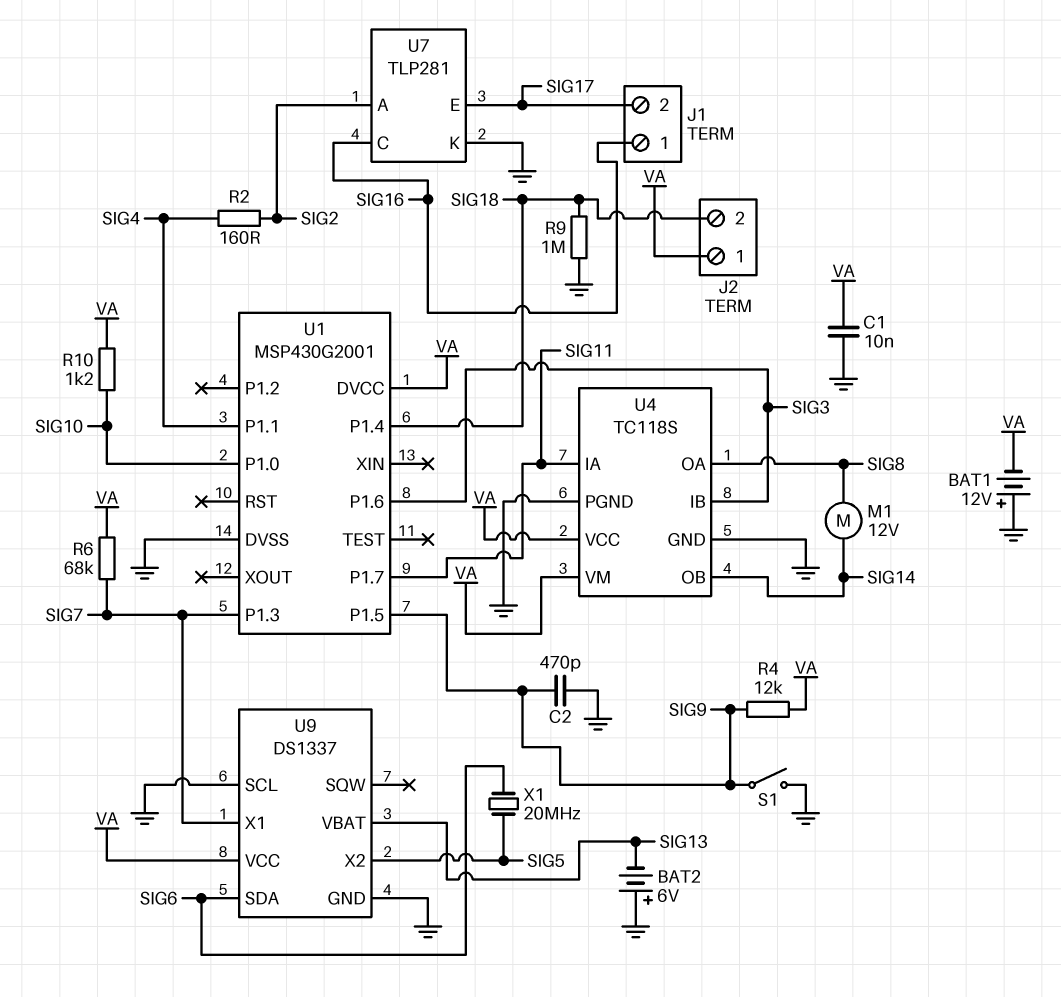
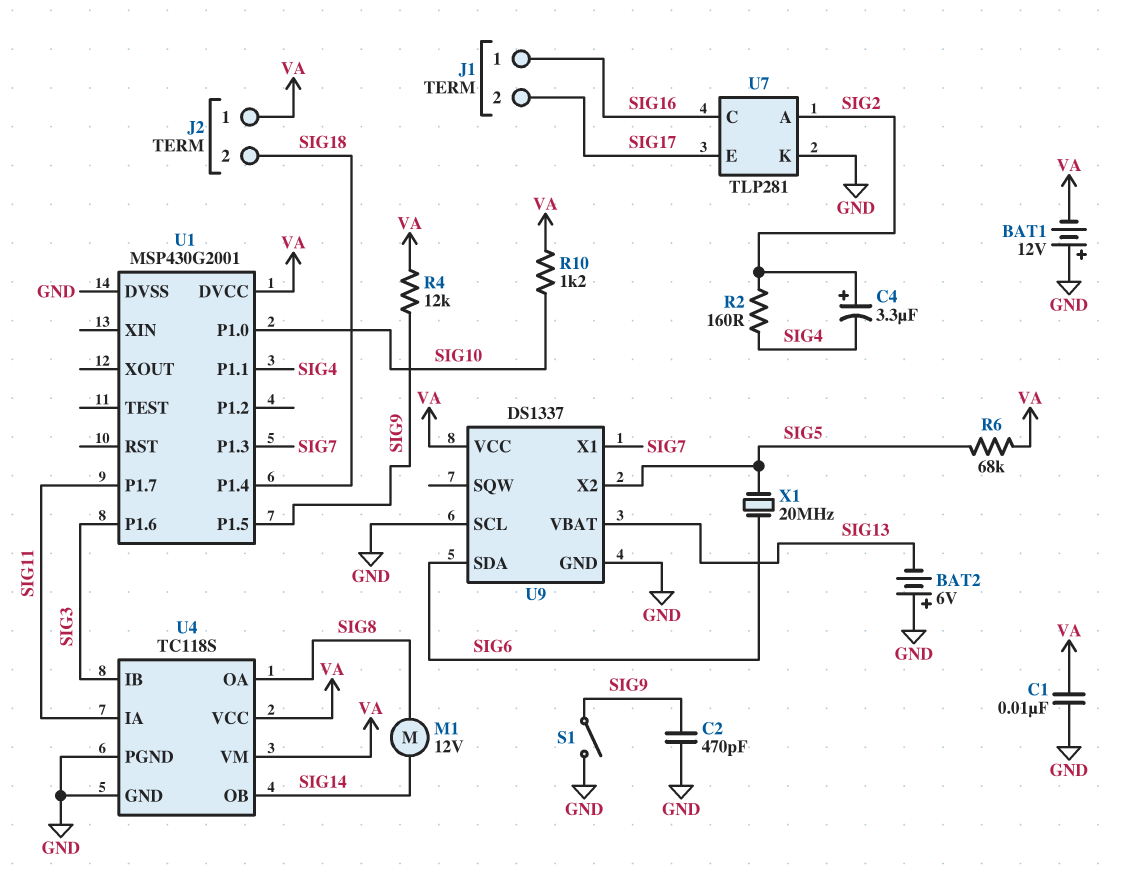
C4: none -> 3.3uF (plus SIG2, minus SIG4)
R6: 68k (SIG7, VA) -> 68k (SIG5, VA)
R9: 1M (GND, SIG18) -> none

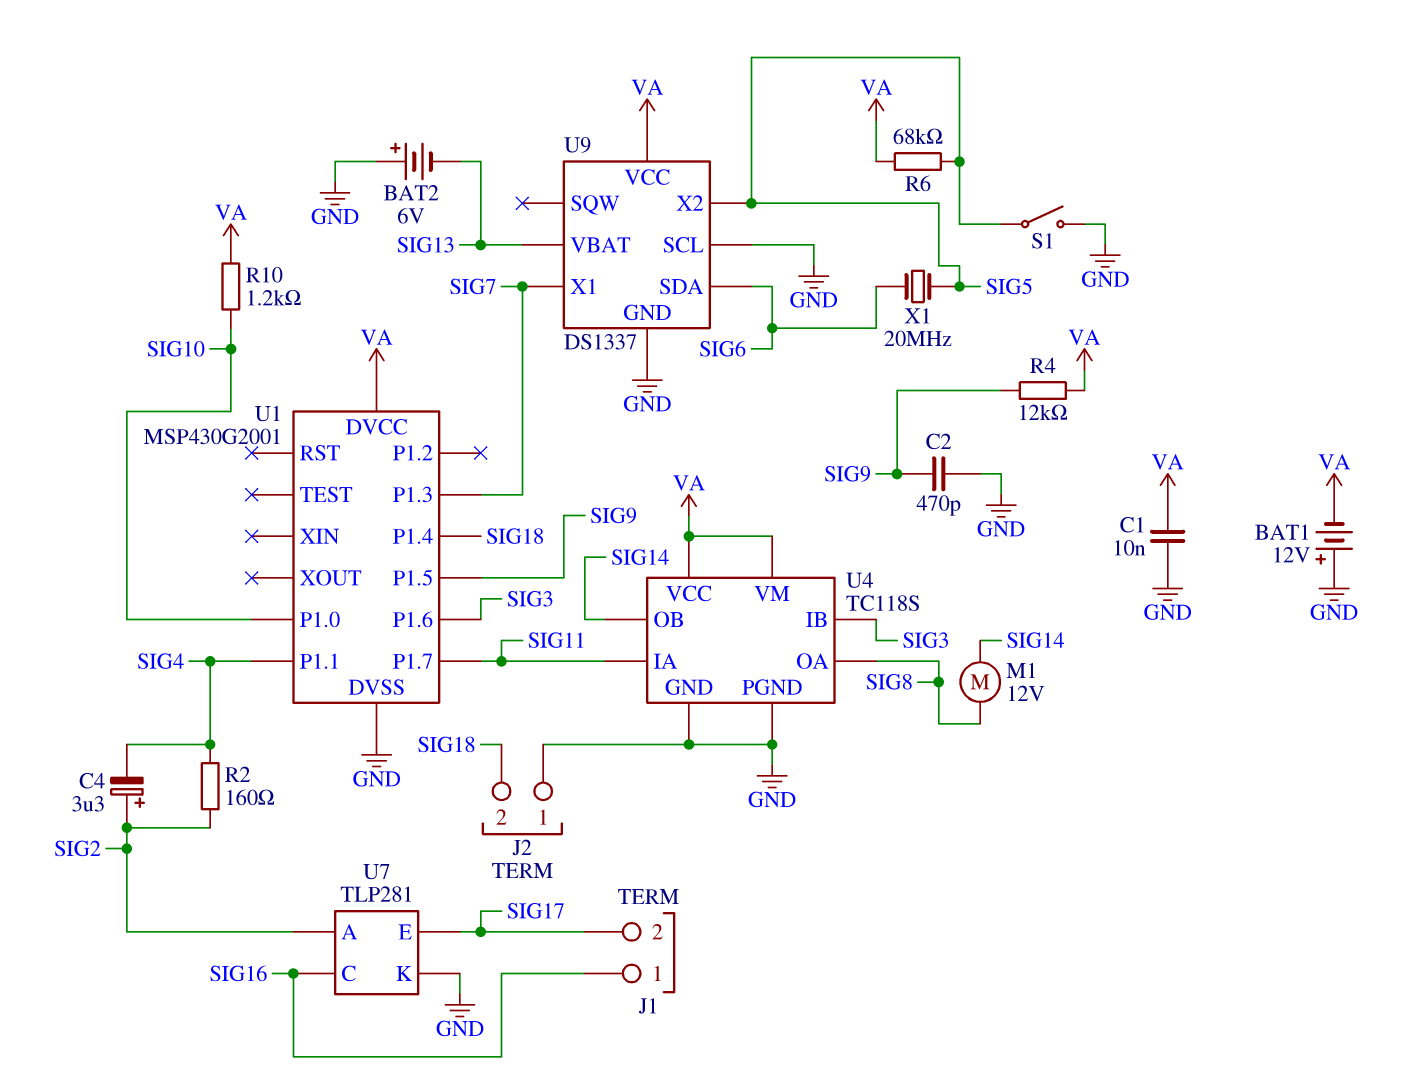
J2 pin 1: VA -> GND
S1: switch (GND, SIG9) -> switch (GND, SIG5)

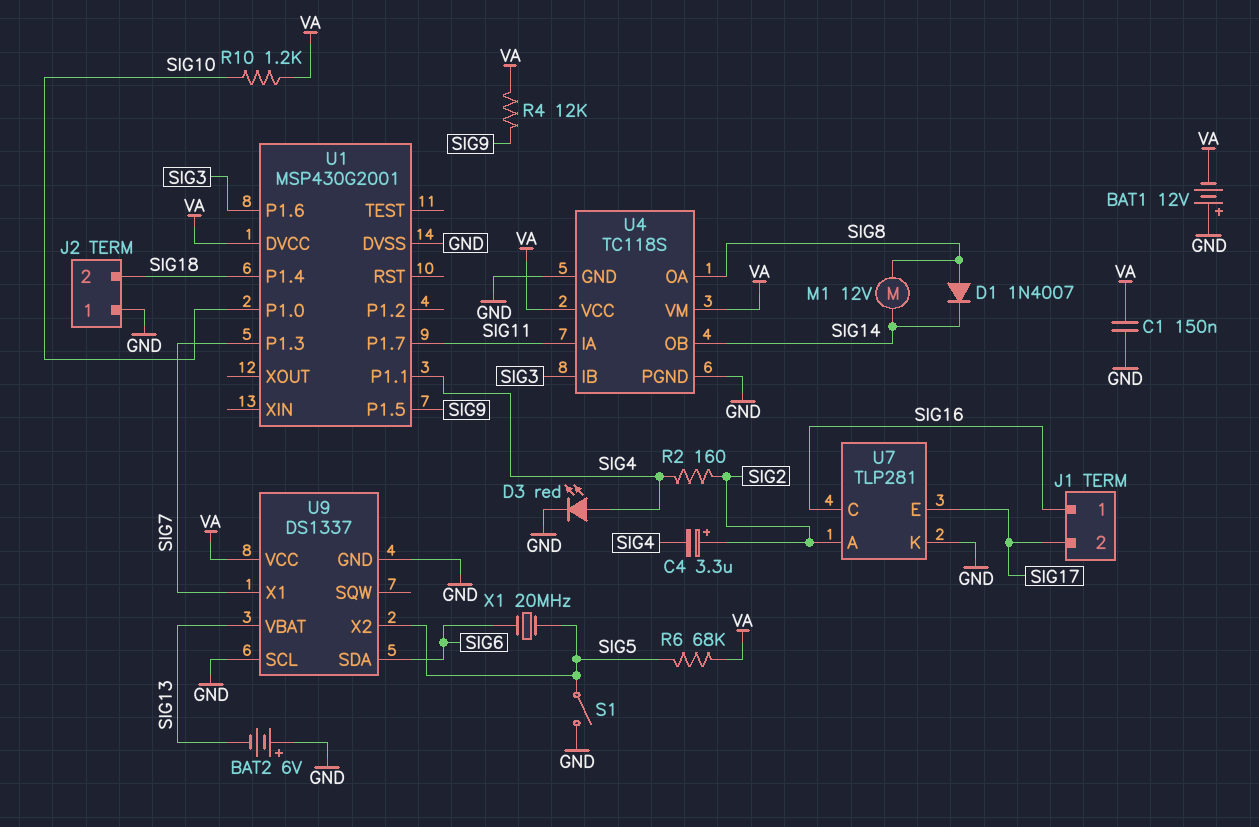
C1: 10nF (GND, VA) -> 150nF (GND, VA)
C2: 470pF (GND, SIG9) -> none
D1: none -> diode 1N4007 (A SIG8, K SIG14)
D3: none -> LED red (A SIG4, K GND)

